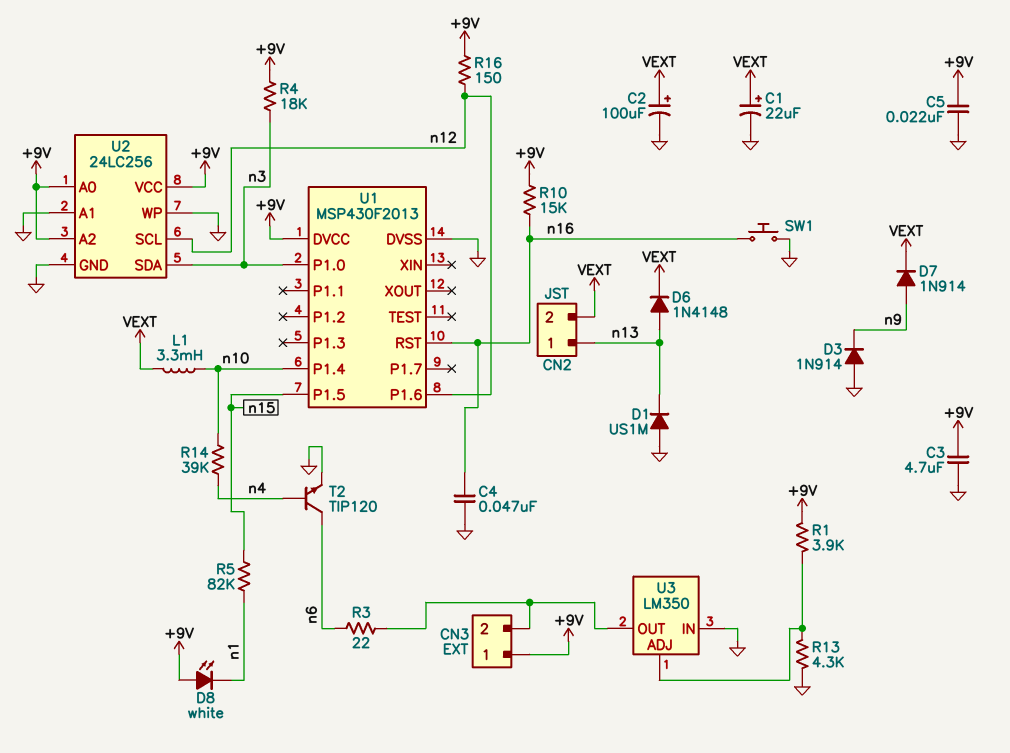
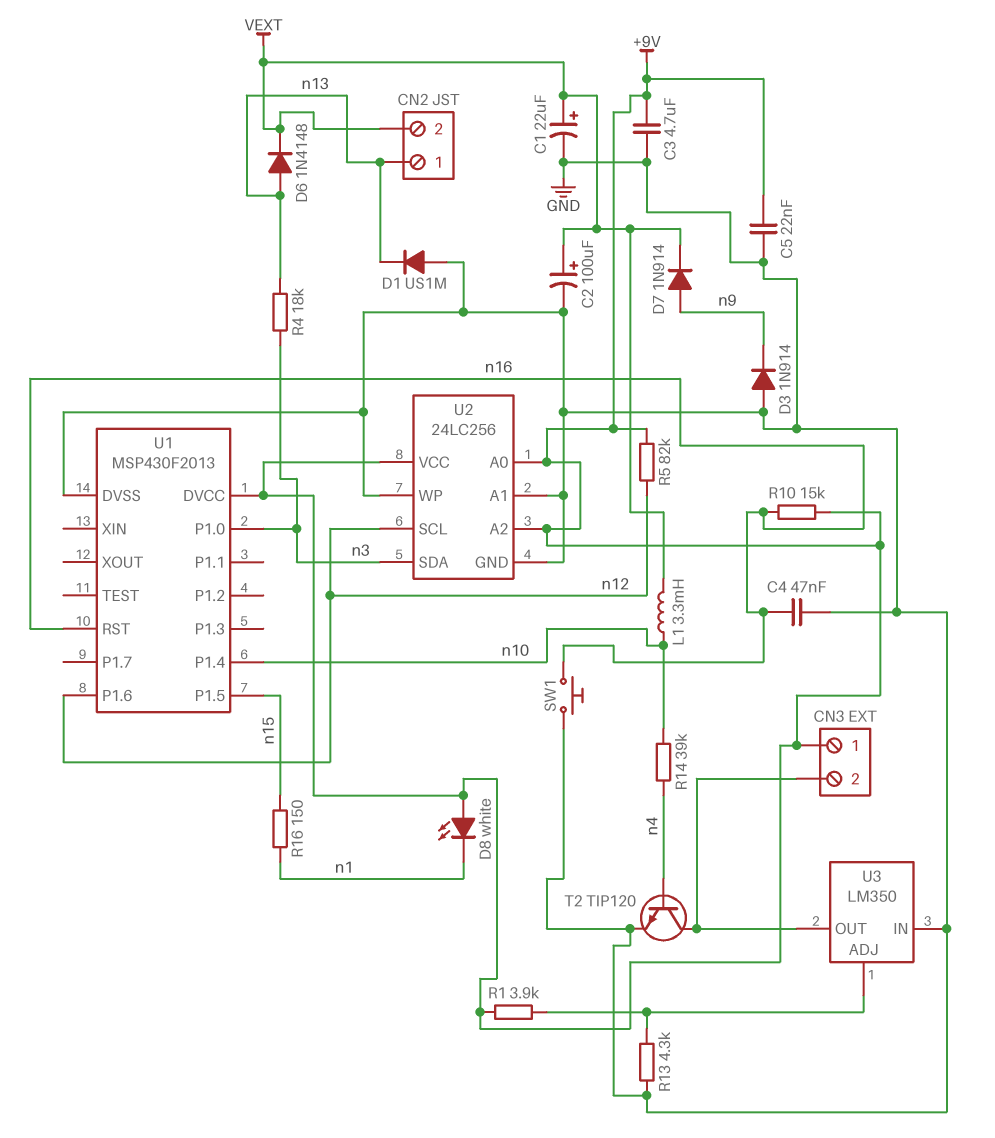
R3: 22 (CN3/2, n6) -> none
R4: 18k (+9V, n3) -> 18k (n3, n13)
R5: 82k (n1, n15) -> 82k (+9V, n12)
R16: 150 (+9V, n12) -> 150 (n1, n15)
T2: NPN TIP120 (B n4, C n6, E GND) -> NPN TIP120 (B n4, C CN3/2, E GND)

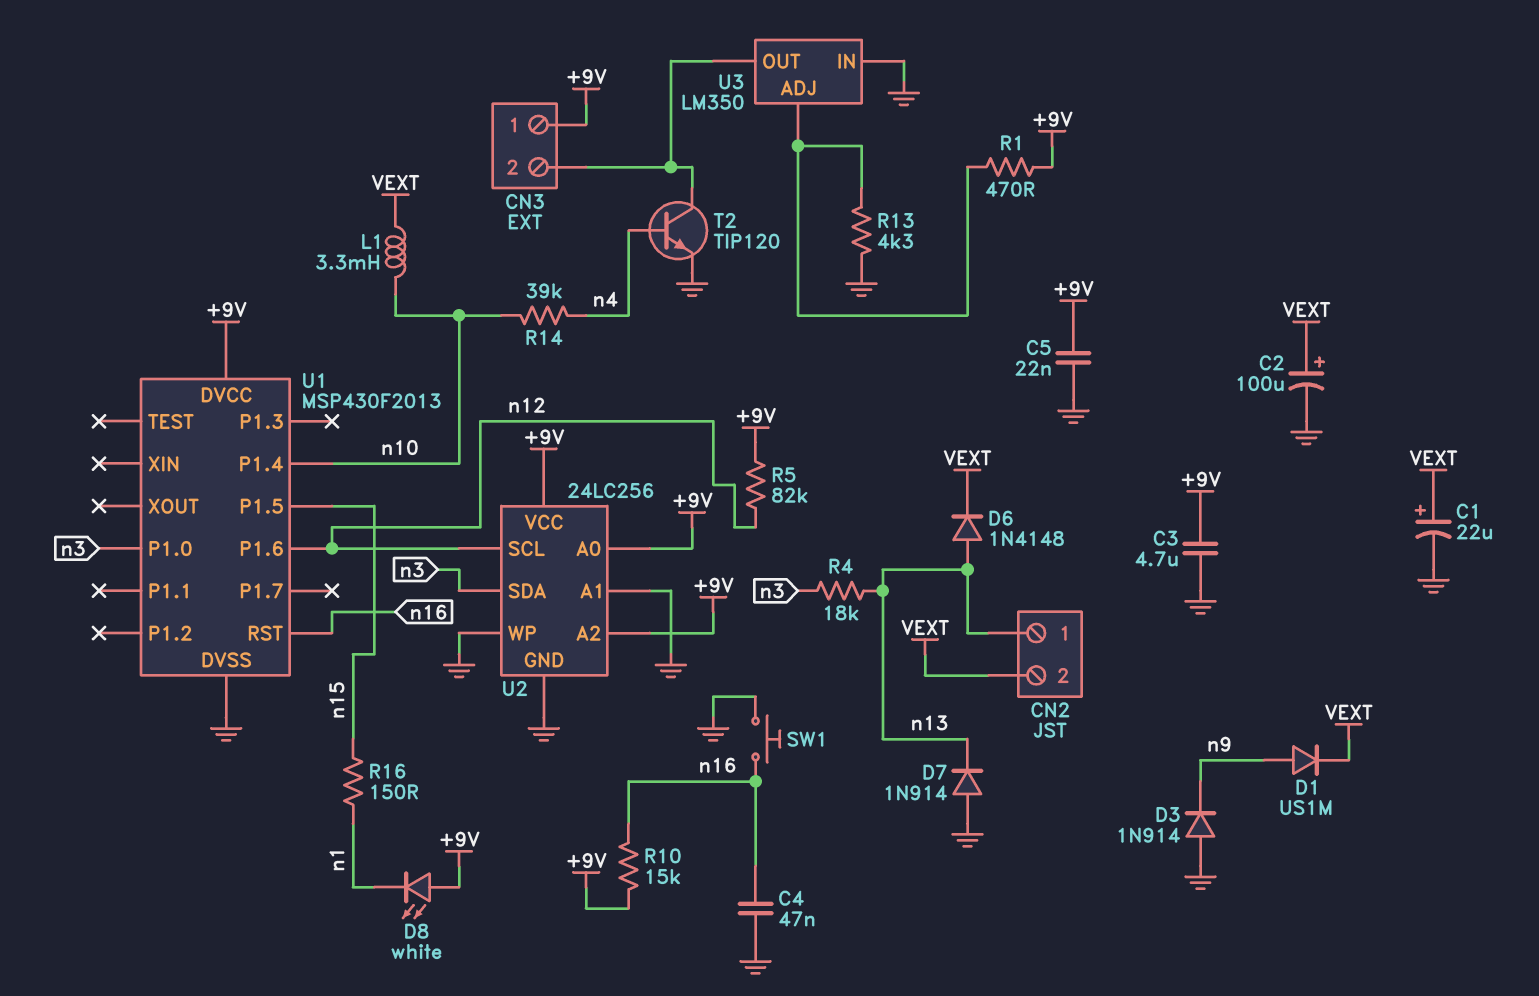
D1: diode US1M (A GND, K n13) -> diode US1M (A n9, K VEXT)
D7: diode 1N914 (A n9, K VEXT) -> diode 1N914 (A GND, K n13)
R1: 3.9k (+9V, U3/ADJ) -> 470 (+9V, U3/ADJ)

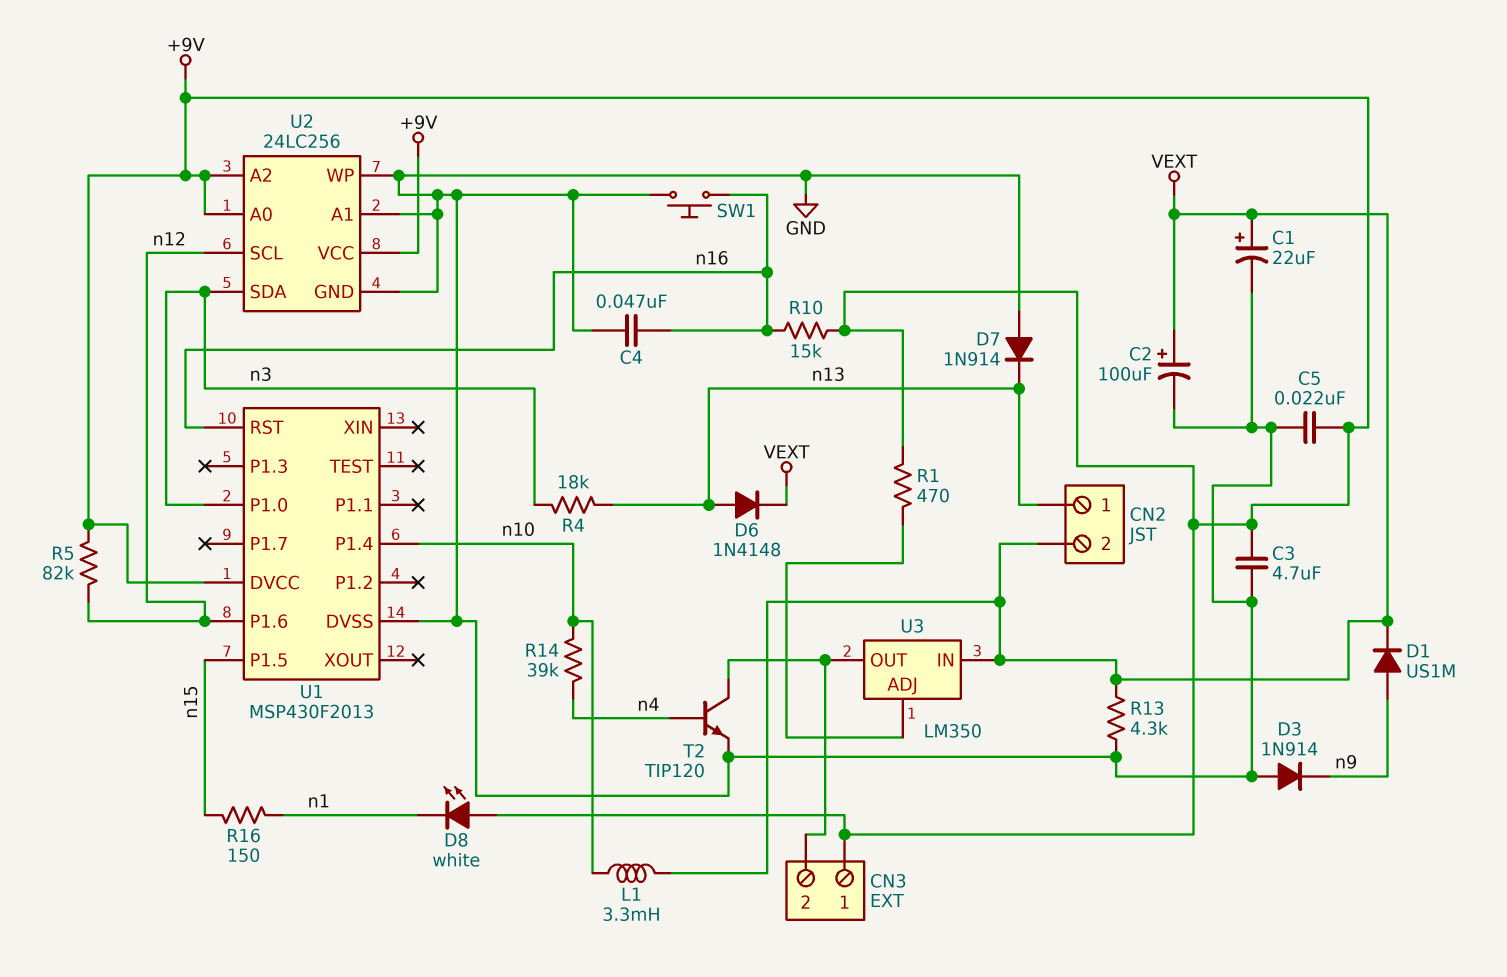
R13: 4.3k (GND, U3/ADJ) -> 4.3k (GND, VEXT)
U3 pin IN: GND -> VEXT

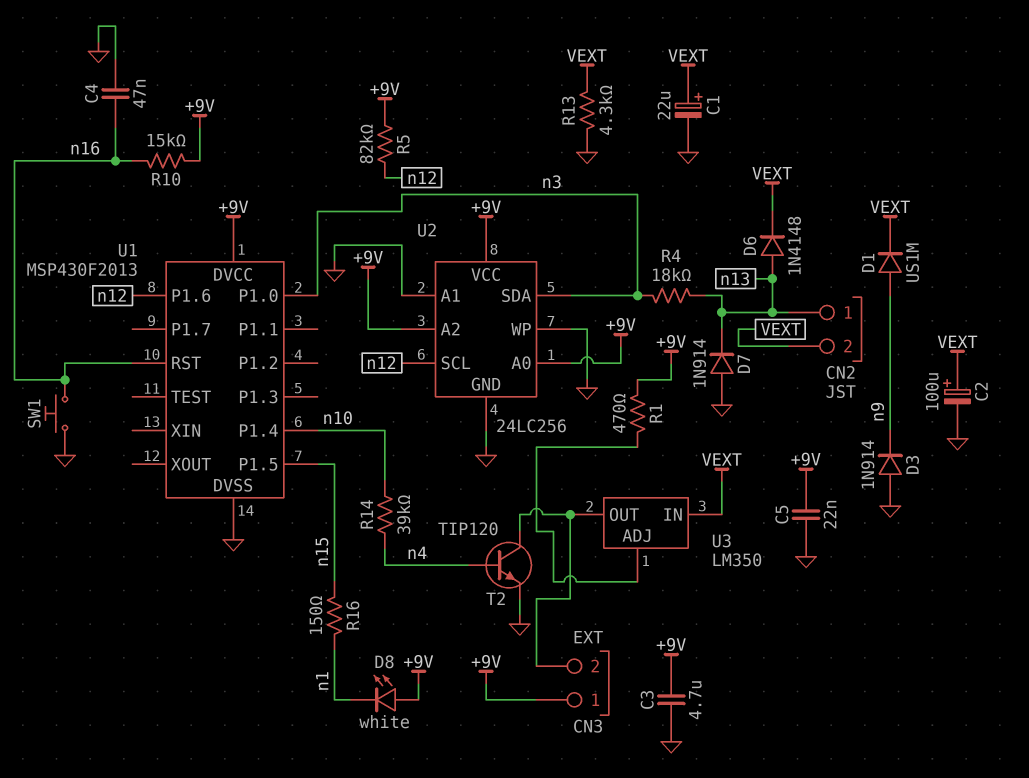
L1: 3.3mH (VEXT, n10) -> none

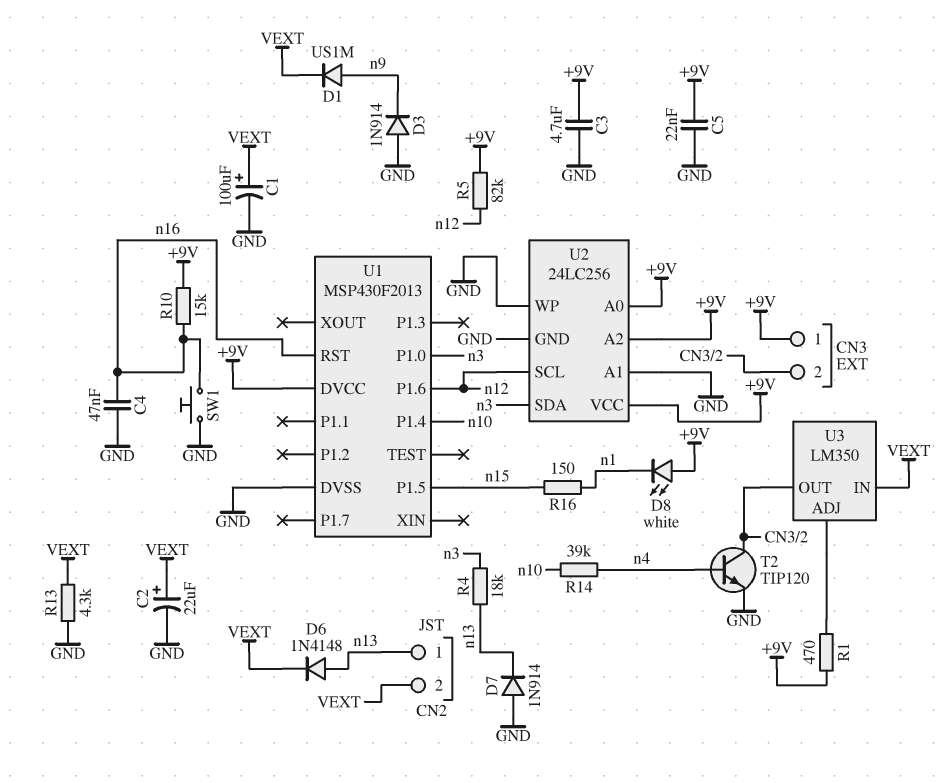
C1: 22uF (plus VEXT, minus GND) -> 100uF (plus VEXT, minus GND)
C2: 100uF (plus VEXT, minus GND) -> 22uF (plus VEXT, minus GND)

